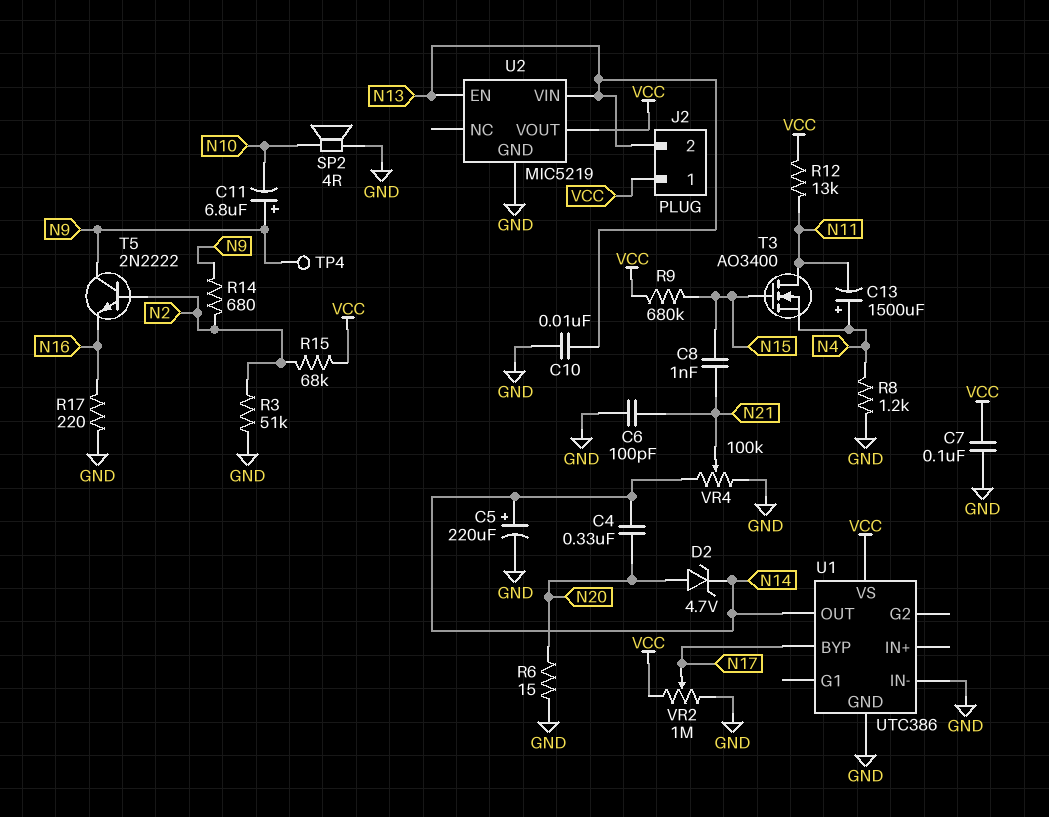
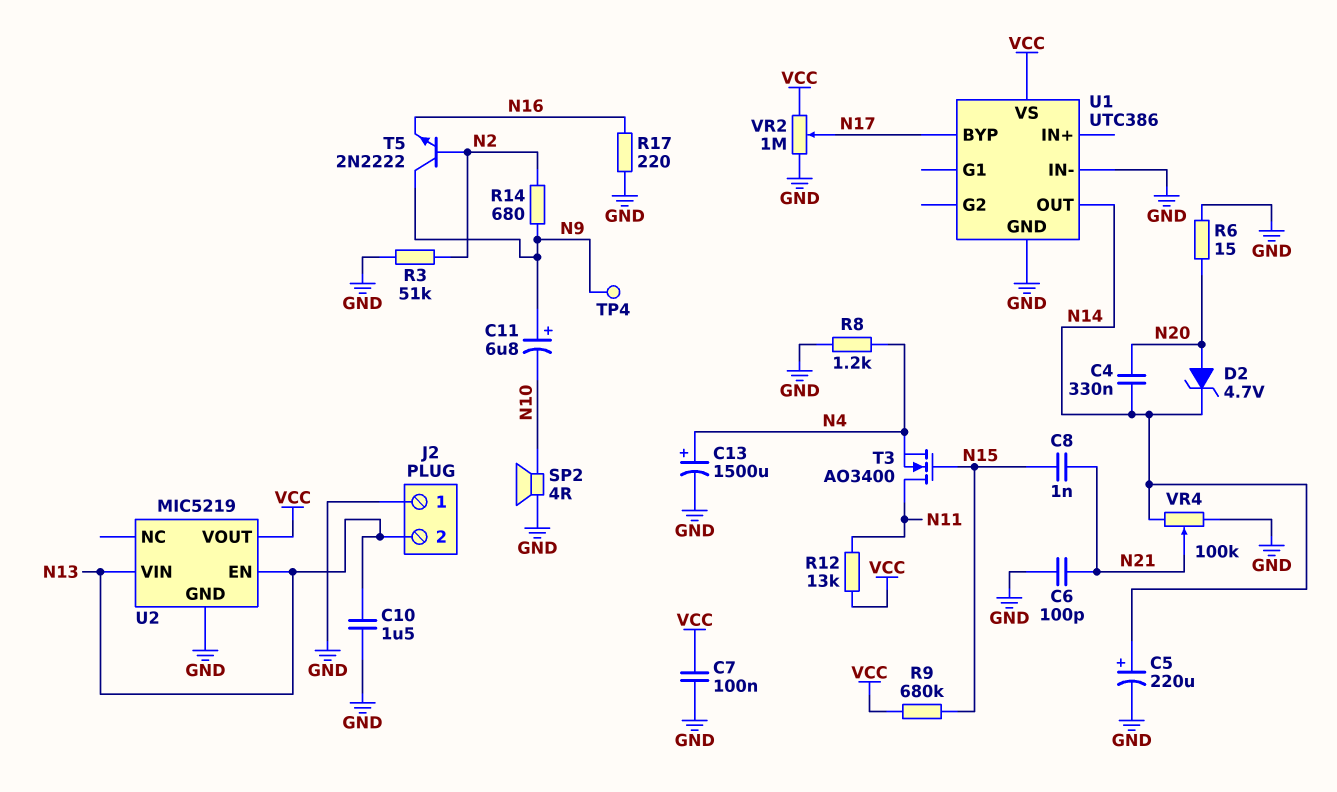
C10: 10nF (GND, N13) -> 1.5uF (GND, N13)
C13: 1500uF (plus N4, minus N11) -> 1500uF (plus N4, minus GND)
J2 pin 1: VCC -> GND
R15: 68k (N2, VCC) -> none

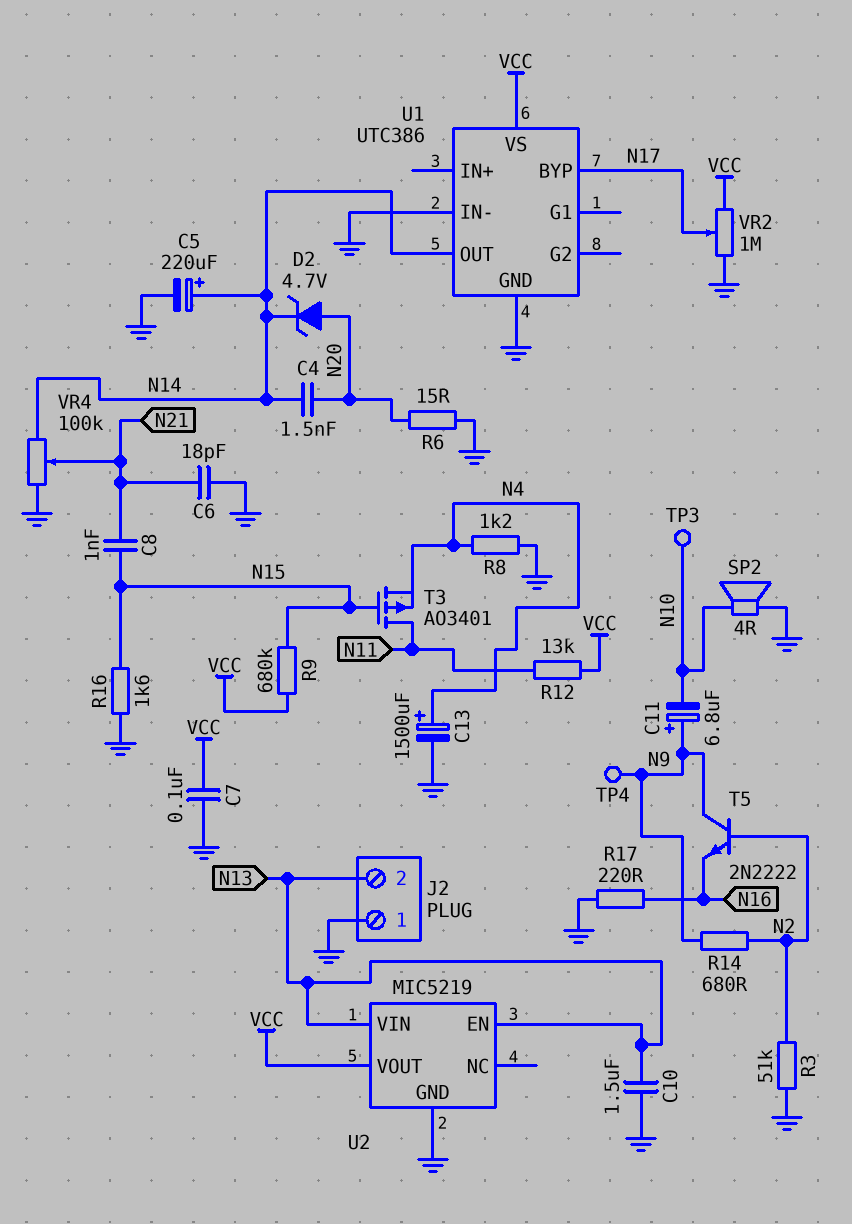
C4: 330nF (N14, N20) -> 1.5nF (N14, N20)
C6: 100pF (GND, N21) -> 18pF (GND, N21)
R16: none -> 1.6k (GND, N15)
T3: NMOS AO3400 (G N15, D N11, S N4) -> PMOS AO3401 (G N15, D N11, S N4)
TP3: none -> test point (N10)

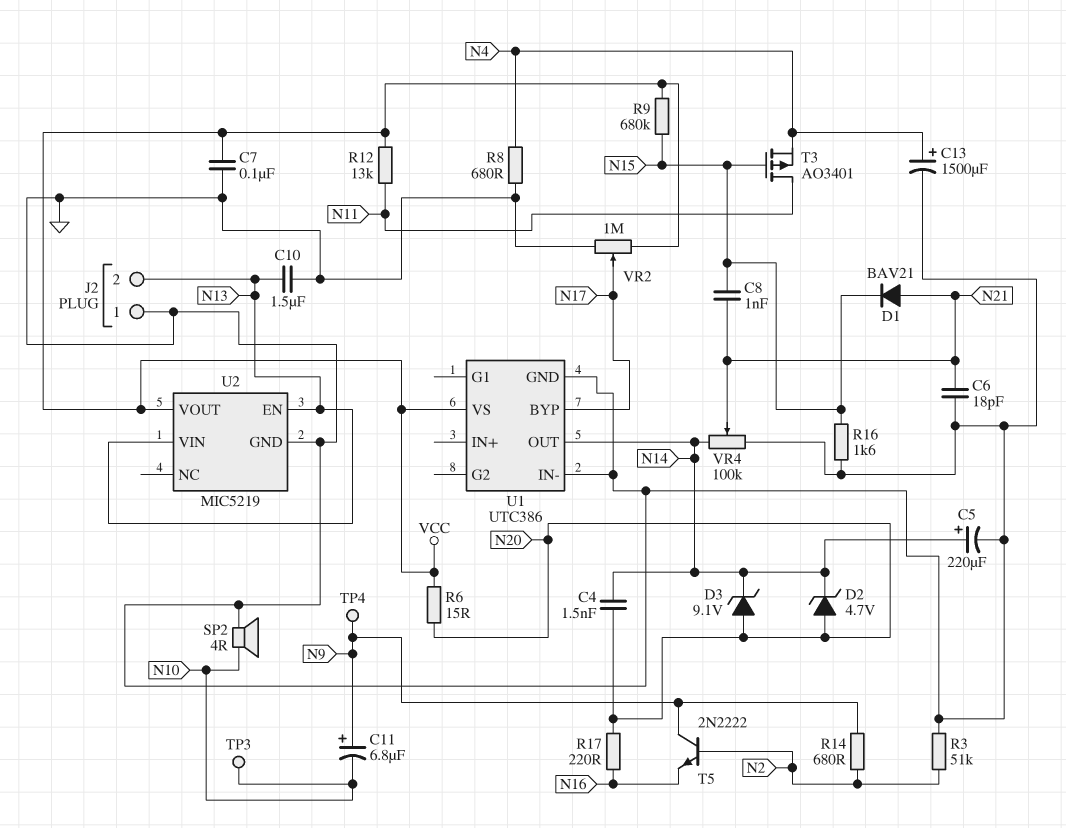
D1: none -> diode BAV21 (A N21, K N15)
D3: none -> zener 9.1V (A N20, K N14)
R6: 15 (GND, N20) -> 15 (N20, VCC)
R8: 1.2k (GND, N4) -> 680 (GND, N4)
R17: 220 (GND, N16) -> 220 (N16, N20)

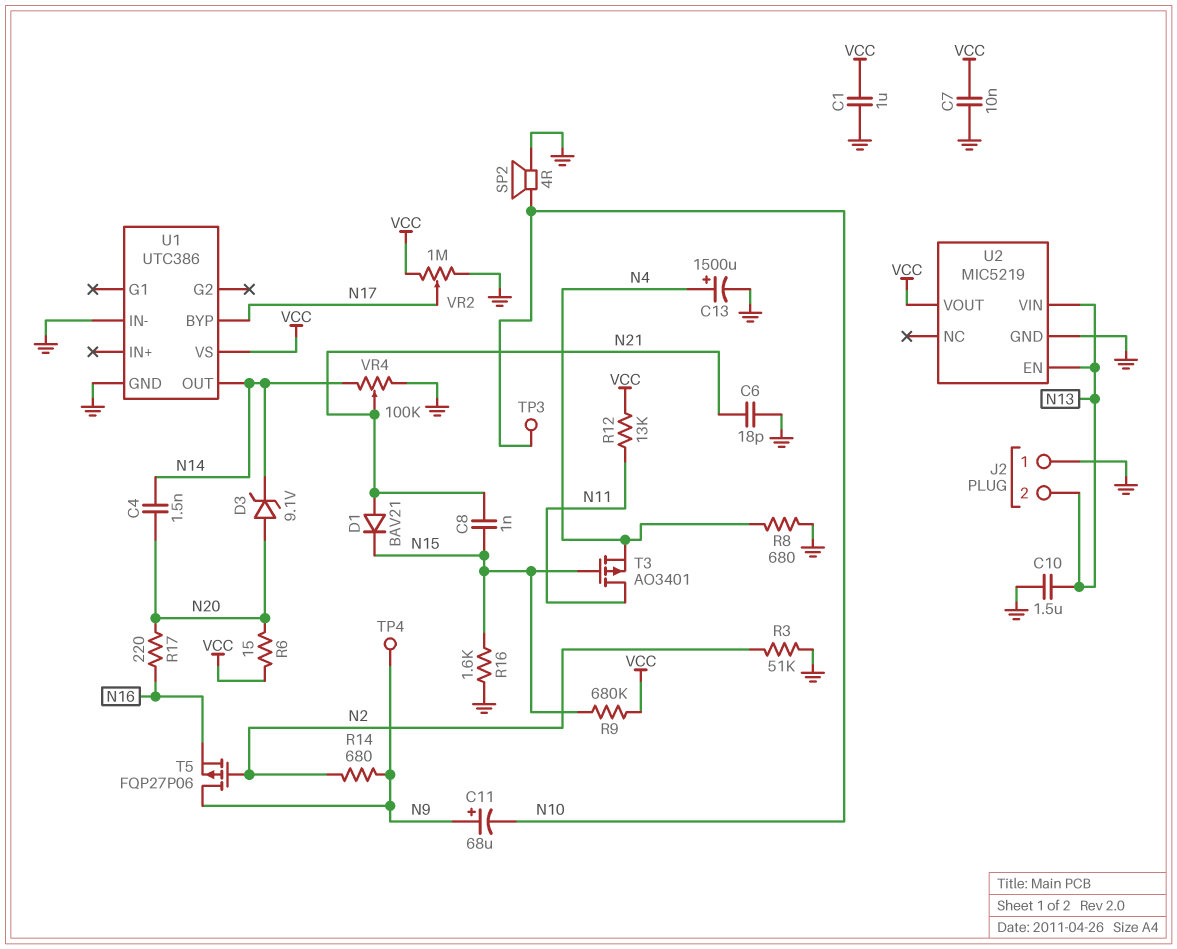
C1: none -> 1uF (GND, VCC)
C5: 220uF (plus N14, minus GND) -> none
C7: 100nF (GND, VCC) -> 10nF (GND, VCC)
C11: 6.8uF (plus N9, minus N10) -> 68uF (plus N9, minus N10)
D2: zener 4.7V (A N20, K N14) -> none
T5: NPN 2N2222 (B N2, C N9, E N16) -> PMOS FQP27P06 (G N2, D N9, S N16)

